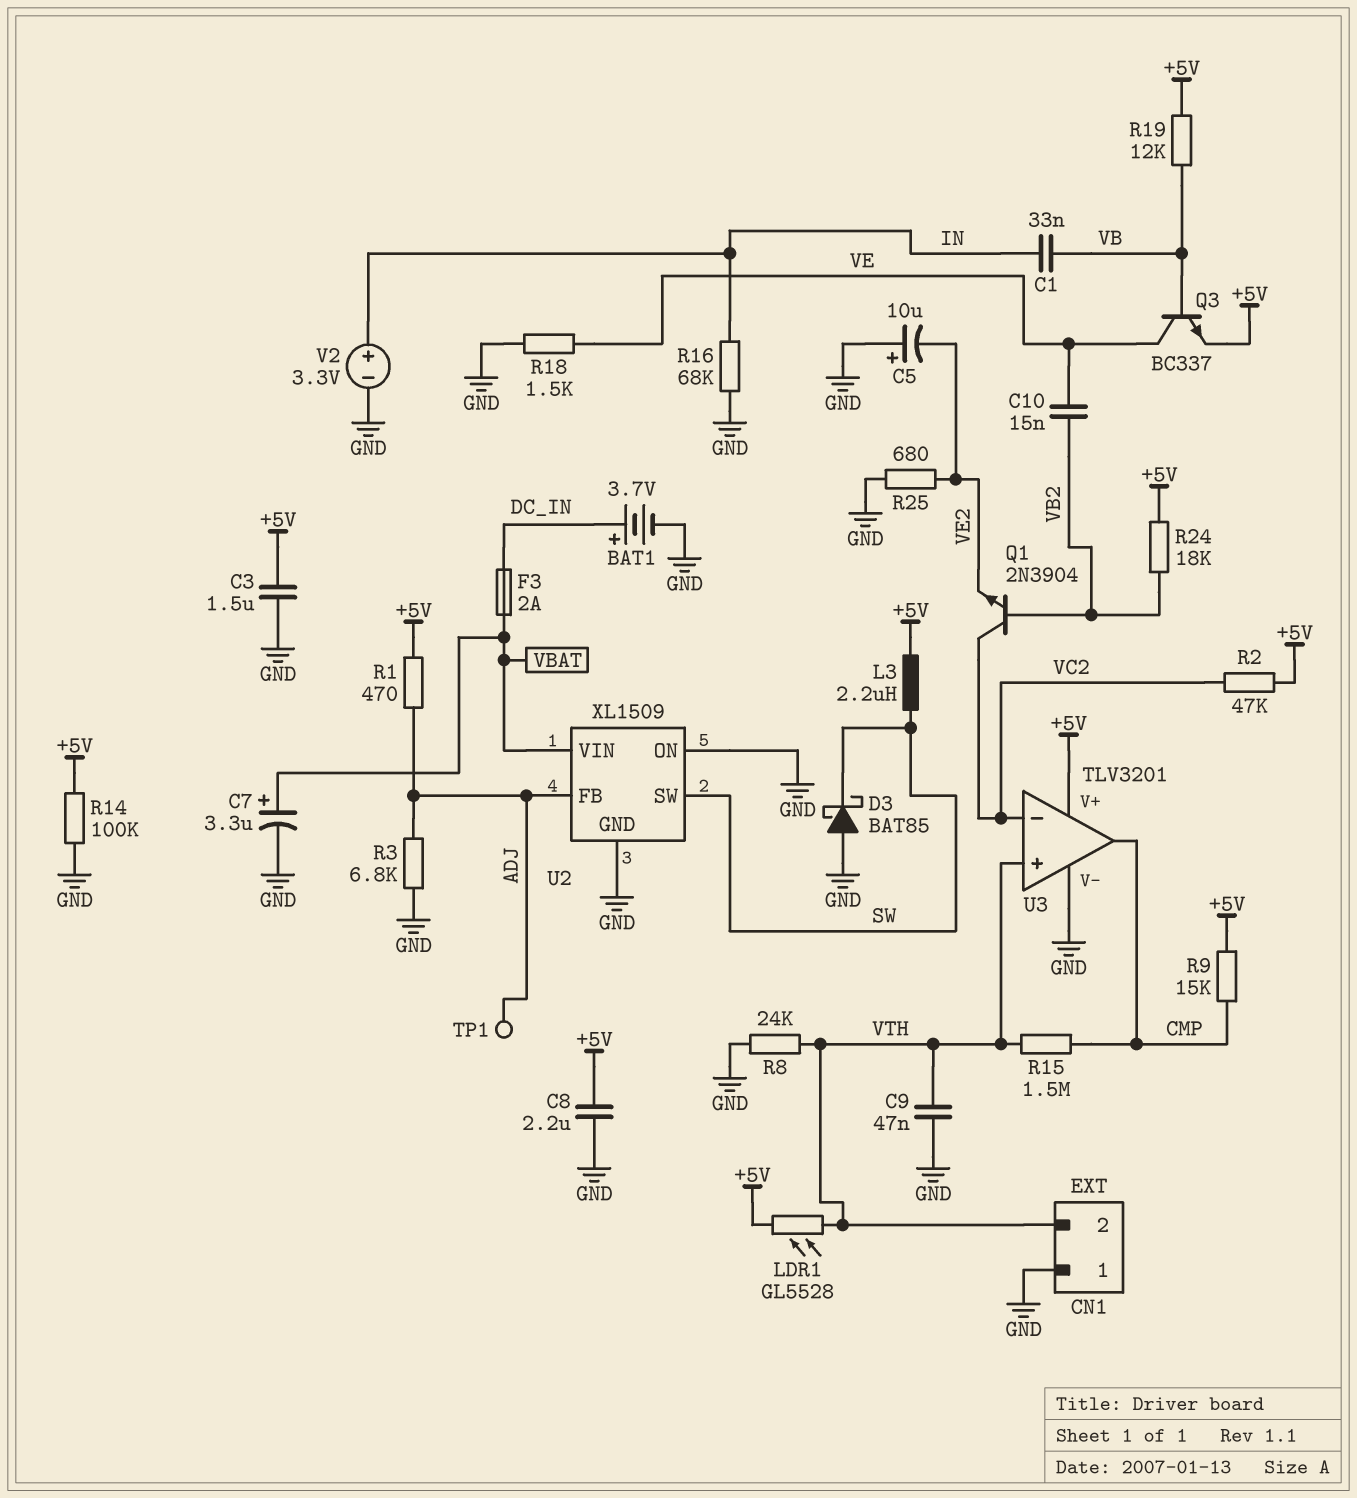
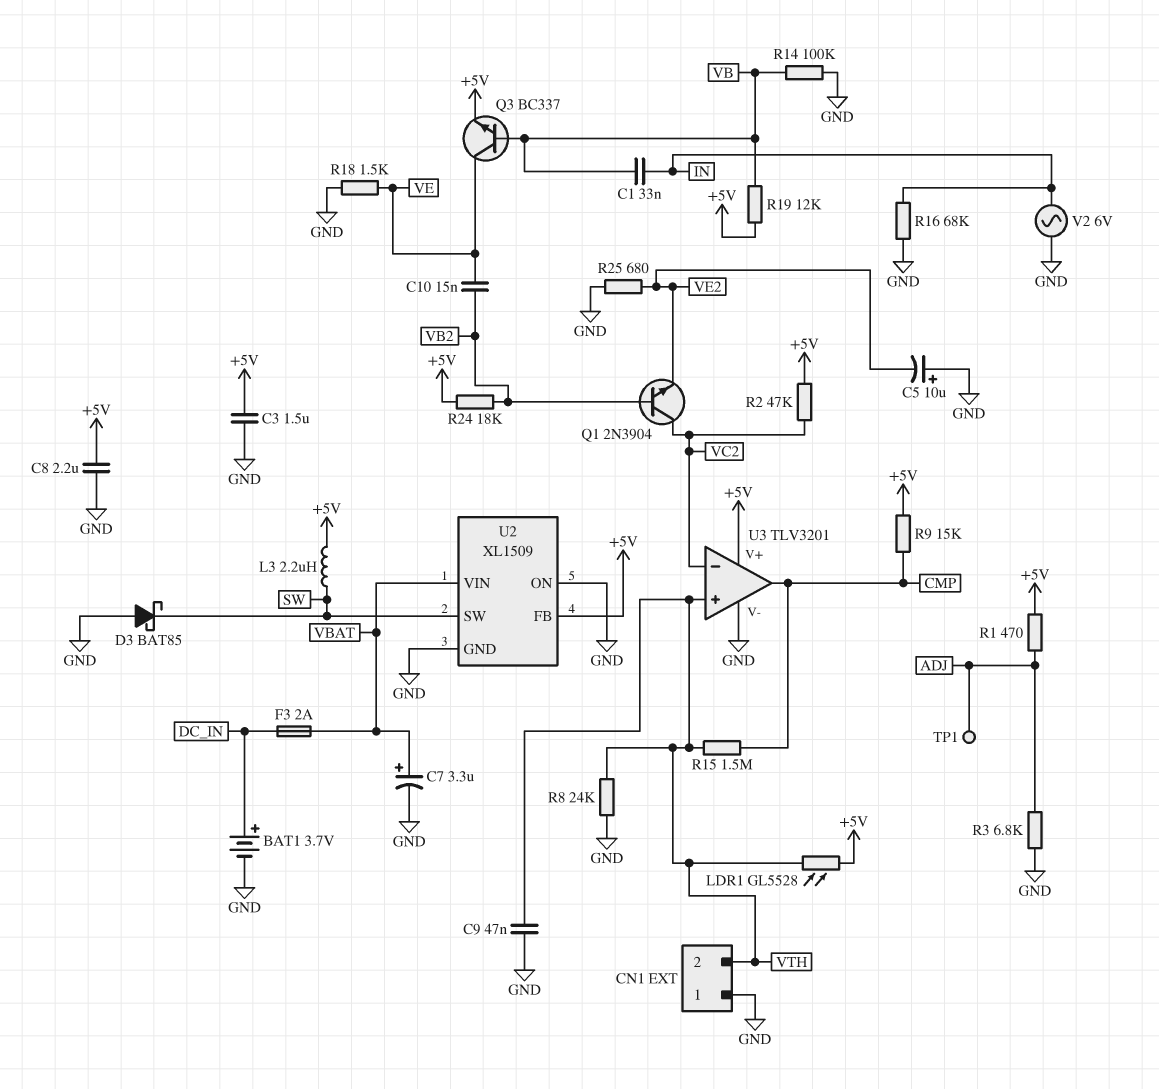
R14: 100k (+5V, GND) -> 100k (GND, VB)
U2 pin FB: ADJ -> +5V
V2: 3.3V (plus IN, minus GND) -> AC 6V (GND, IN)

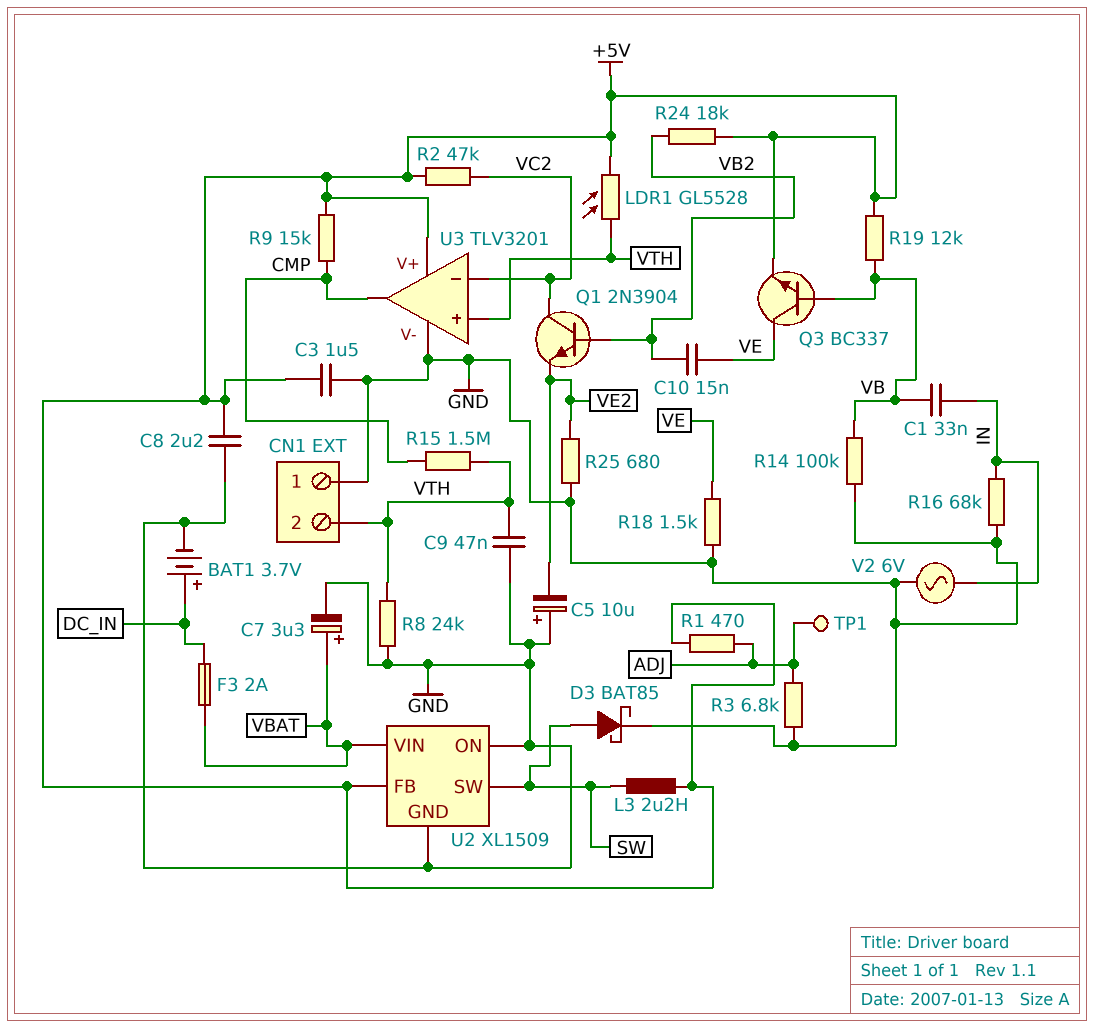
D3: schottky BAT85 (A GND, K SW) -> schottky BAT85 (A SW, K GND)

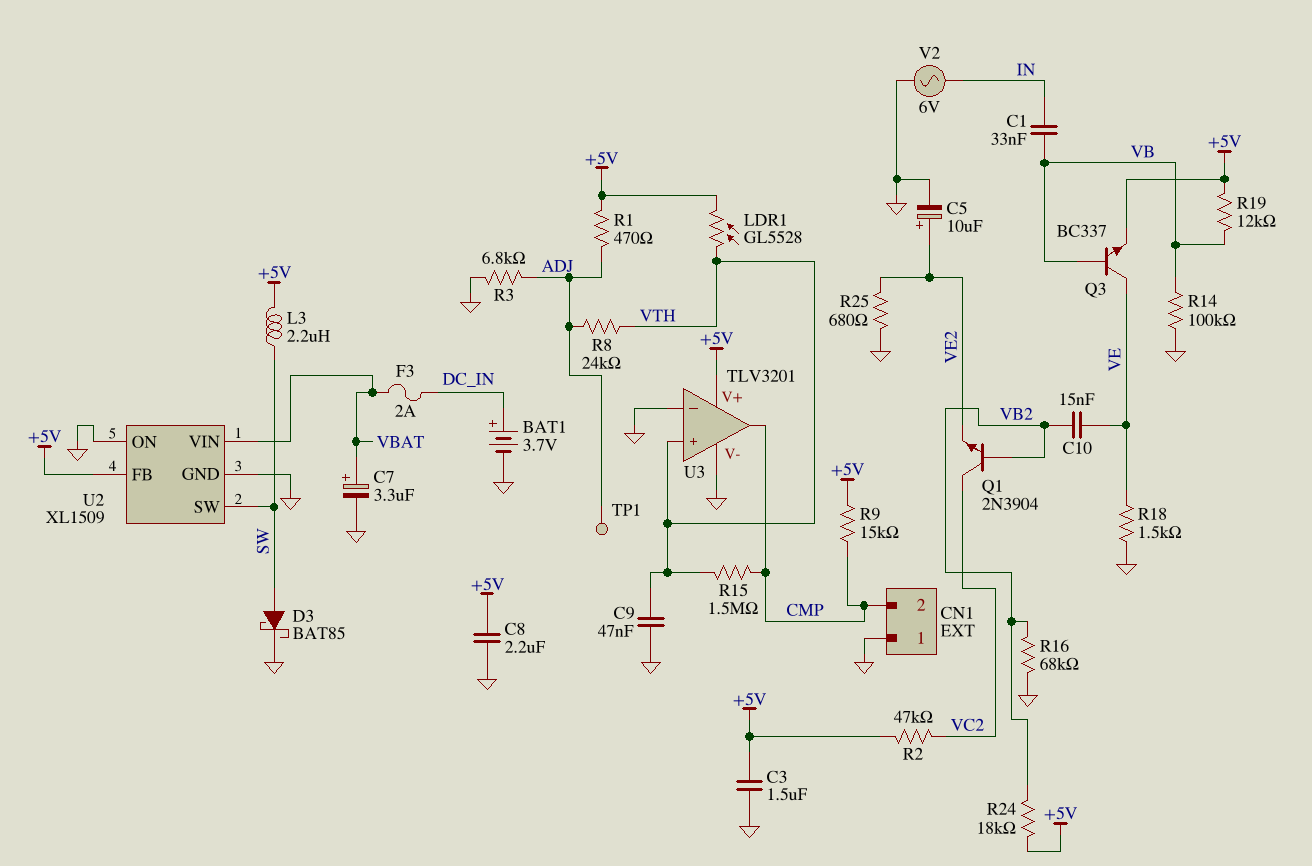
C5: 10uF (plus GND, minus VE2) -> 10uF (plus VE2, minus GND)
CN1 pin 2: VTH -> CMP
R8: 24k (GND, VTH) -> 24k (ADJ, VTH)
R16: 68k (GND, IN) -> 68k (GND, VB2)
U3 pin in-: VC2 -> GND

